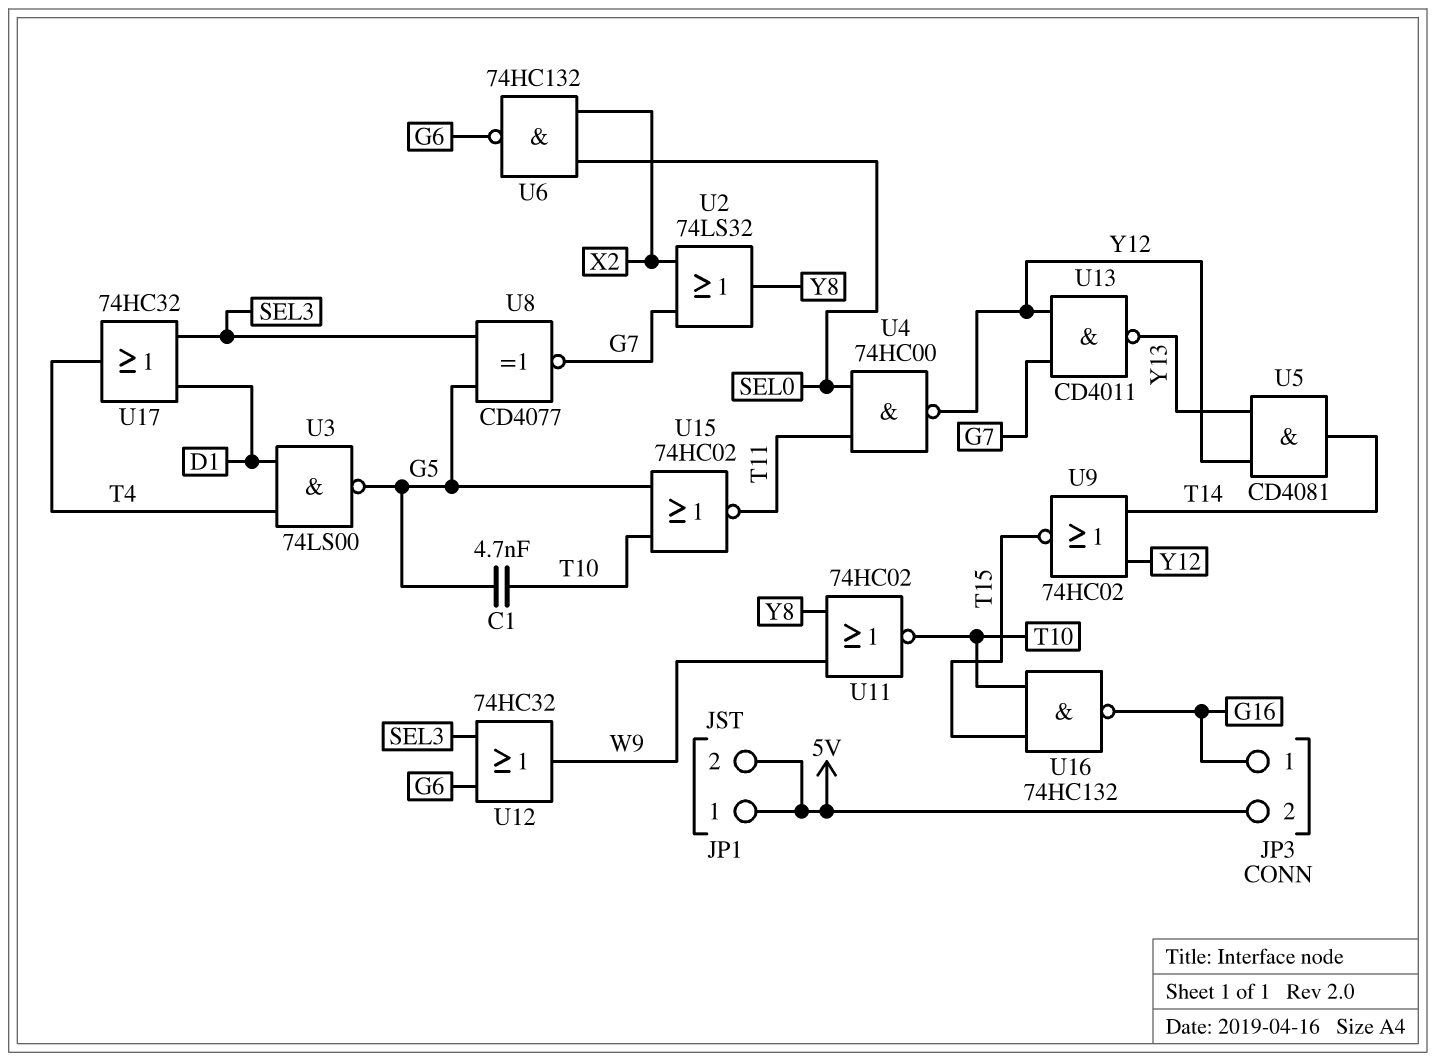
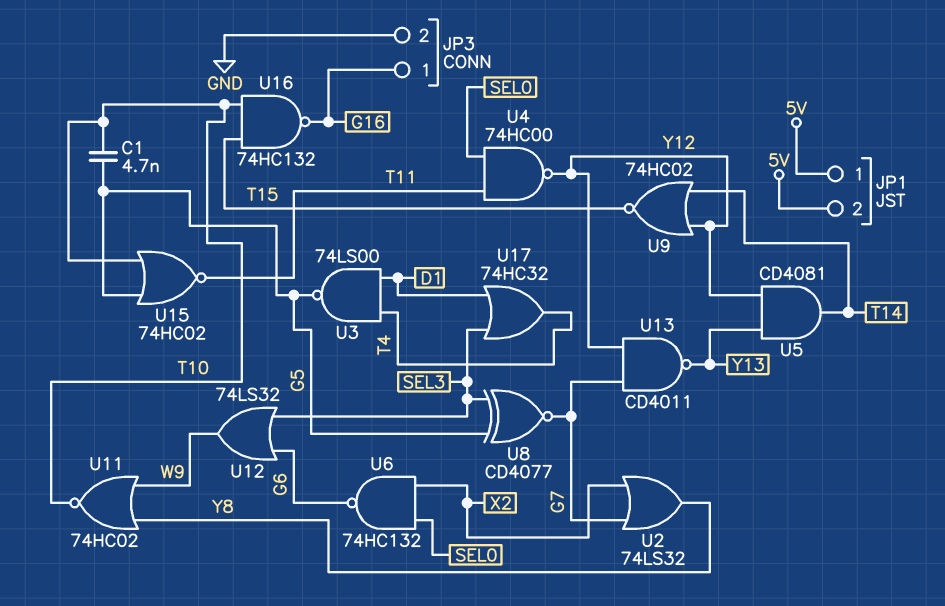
JP3 pin 2: 5V -> GND
U12: OR 74HC32 (in G6, in SEL3, out W9) -> OR 74LS32 (in G6, in SEL3, out W9)

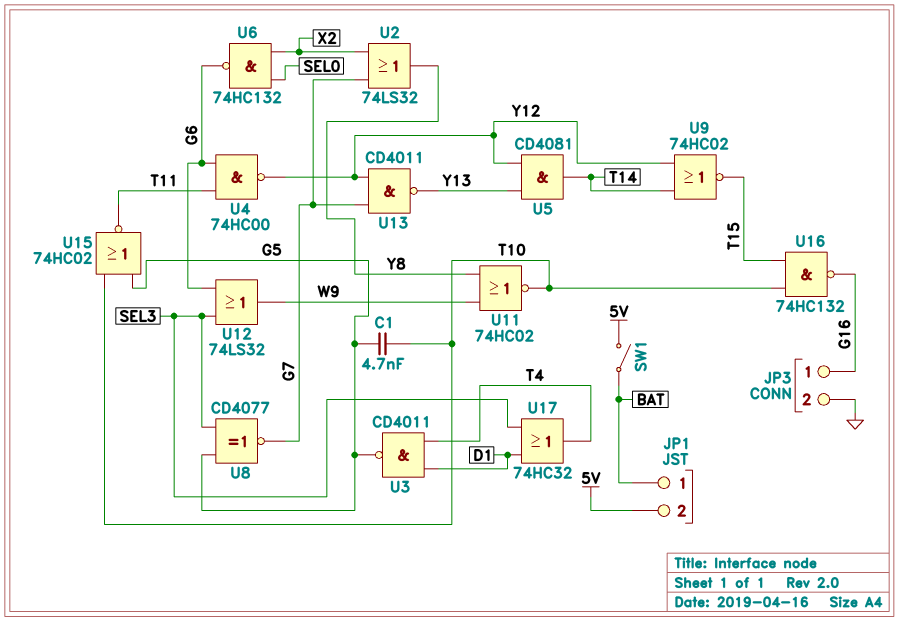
JP1 pin 1: 5V -> BAT
SW1: none -> switch (5V, BAT)
U3: NAND 74LS00 (in D1, in T4, out G5) -> NAND CD4011 (in D1, in T4, out G5)
U4: NAND 74HC00 (in SEL0, in T11, out Y12) -> NAND 74HC00 (in G6, in T11, out Y12)

